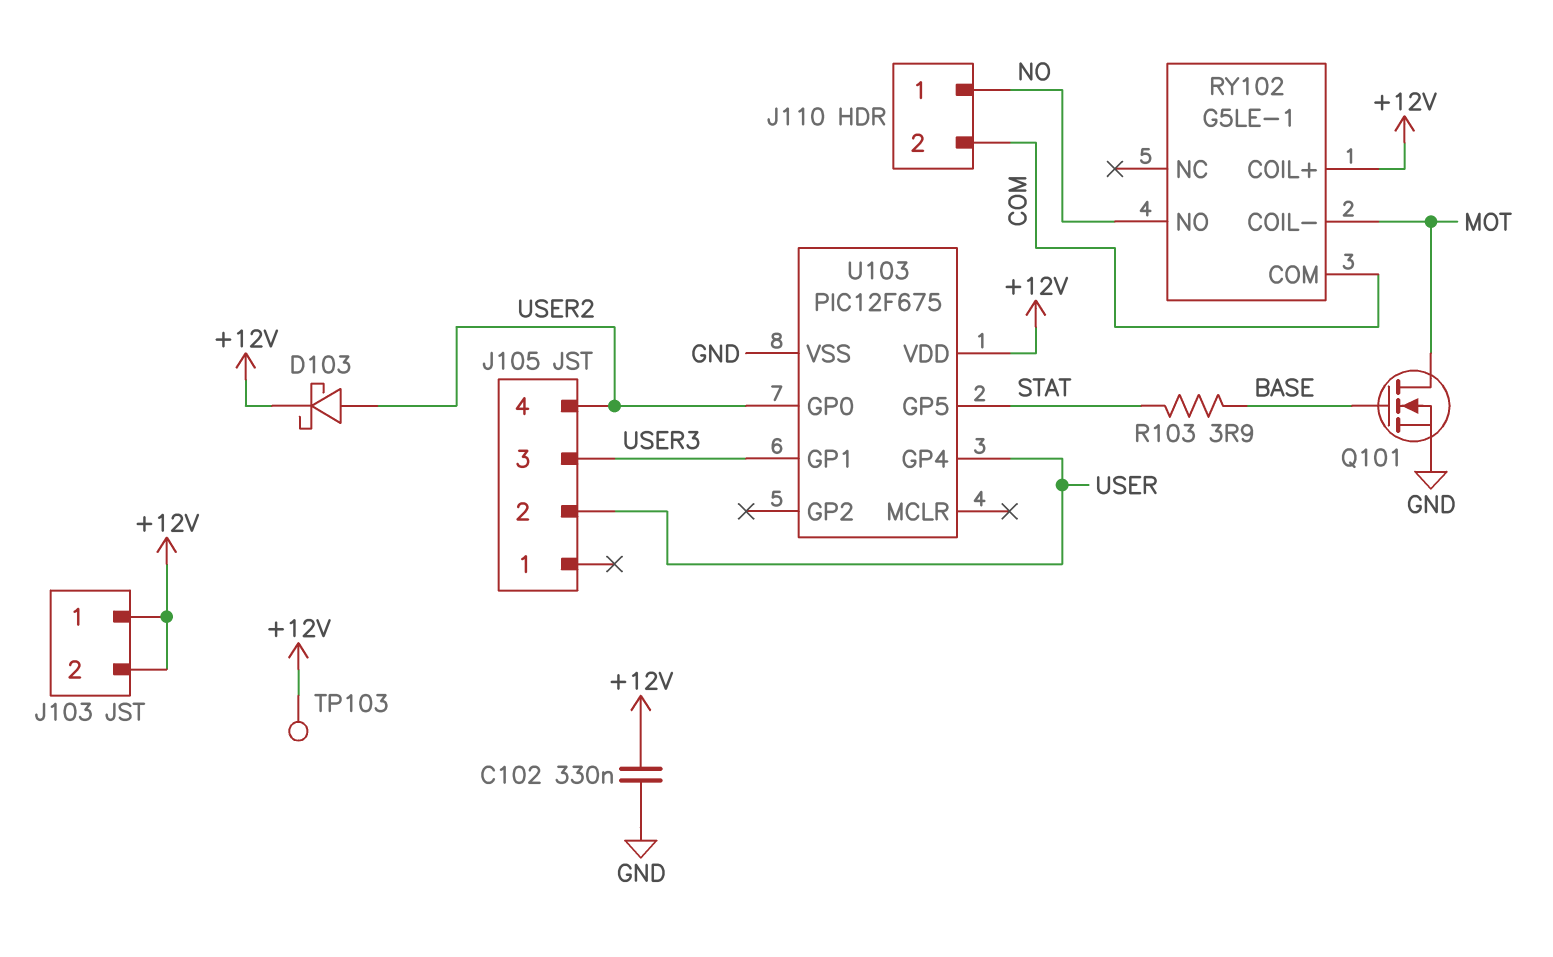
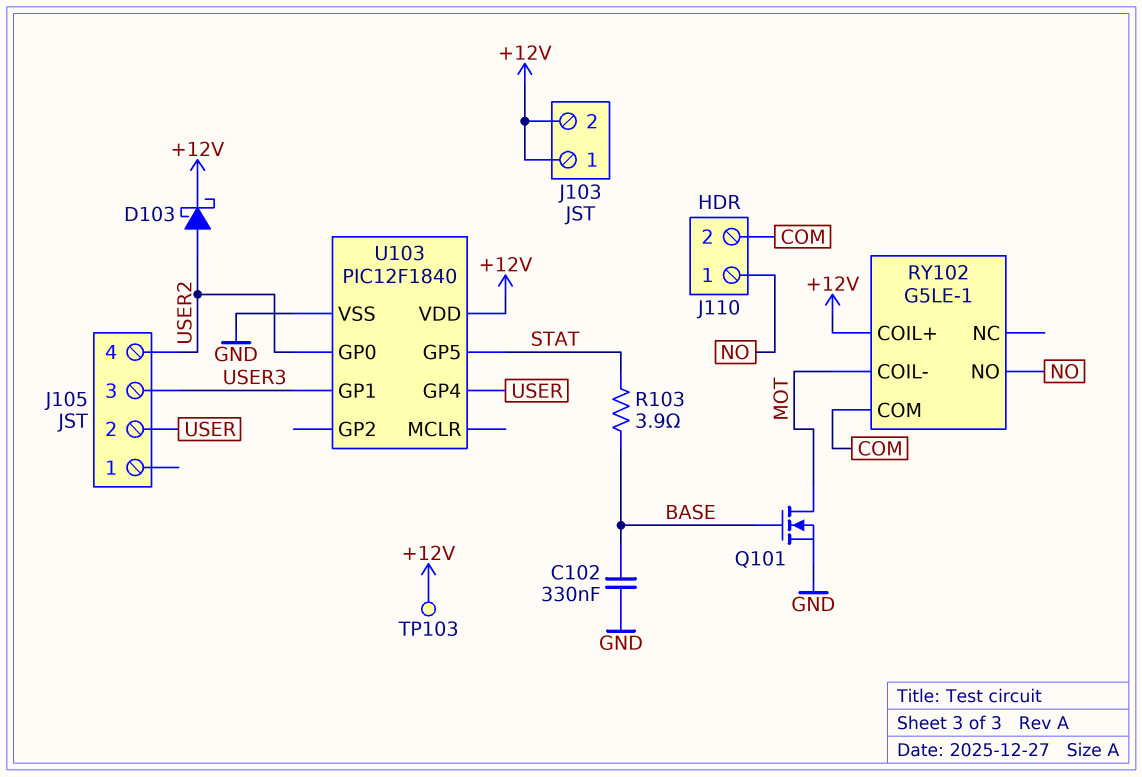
C102: 330nF (+12V, GND) -> 330nF (BASE, GND)
U103: PIC12F675 -> PIC12F1840

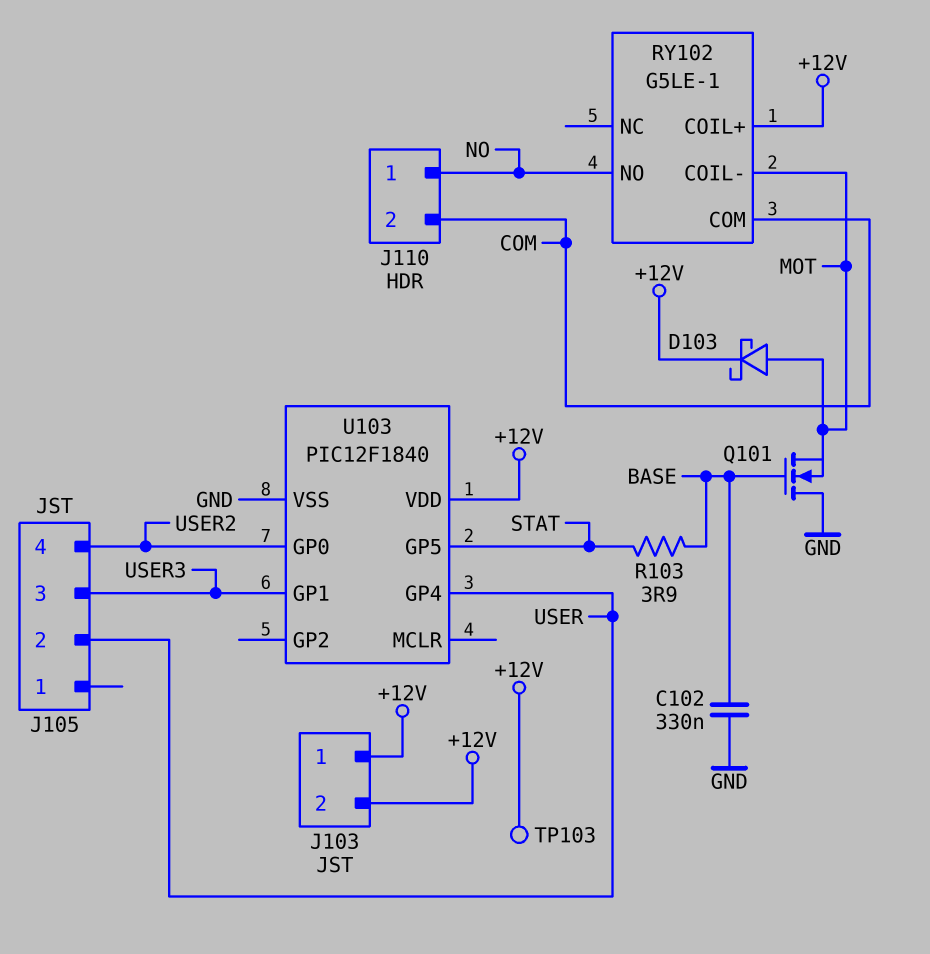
D103: schottky (A USER2, K +12V) -> schottky (A MOT, K +12V)
Q101: NMOS (G BASE, D MOT, S GND) -> NMOS (G BASE, D GND, S MOT)

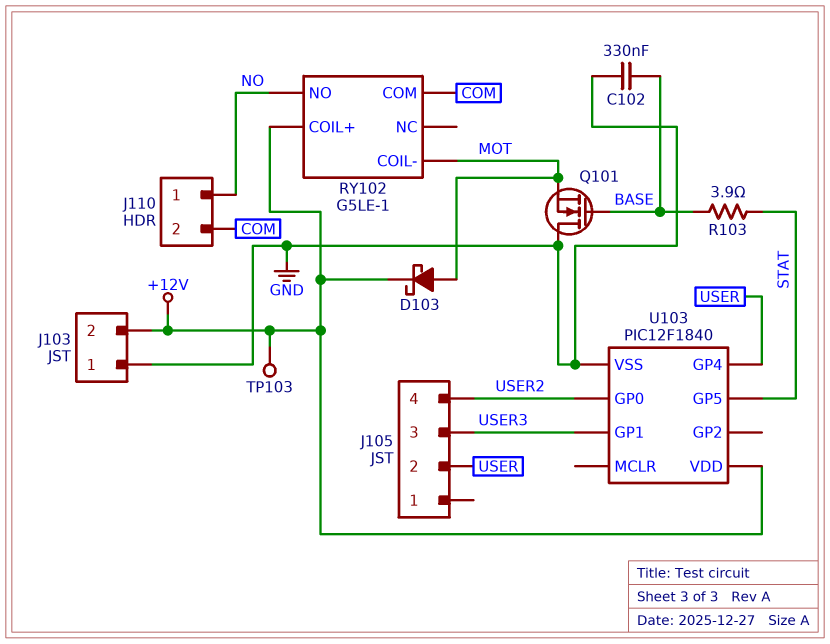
J103 pin 1: +12V -> GND

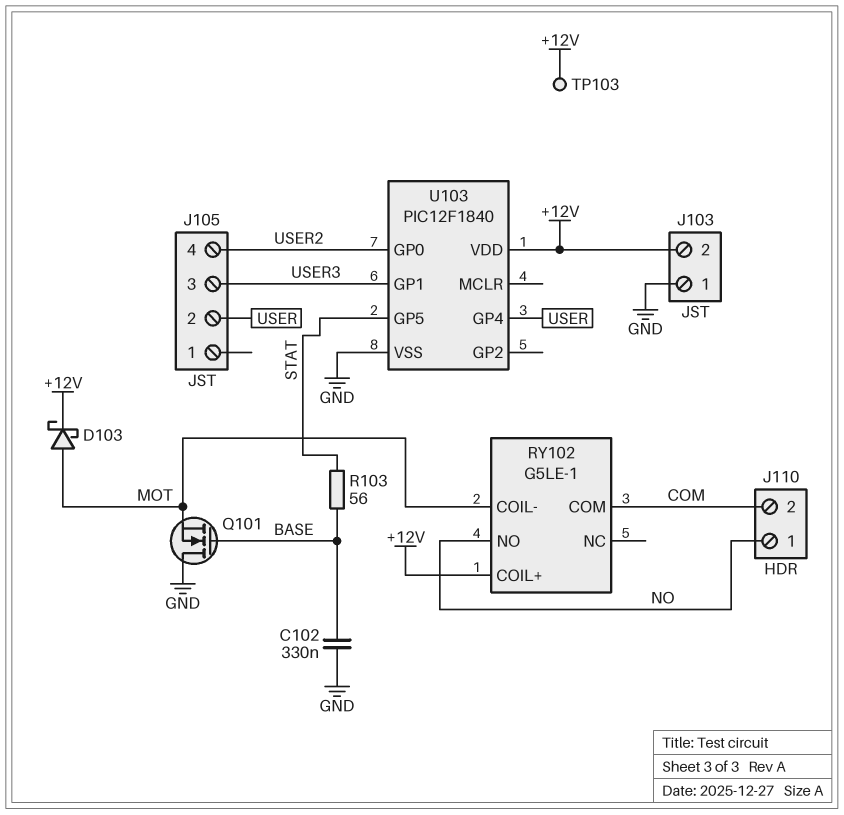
R103: 3.9 (BASE, STAT) -> 56 (BASE, STAT)

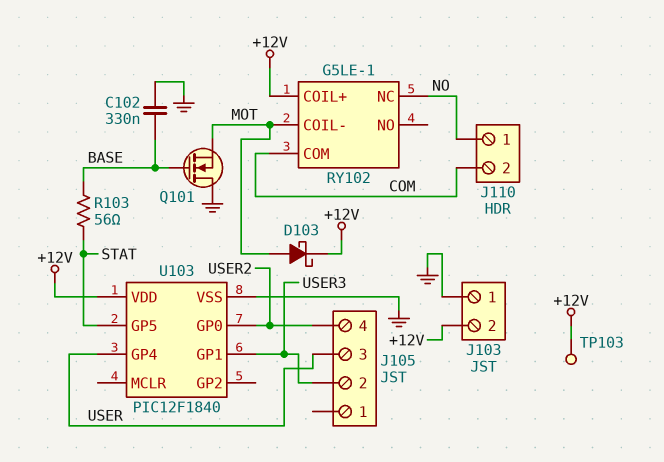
J105 pin 2: USER -> USER3
J105 pin 3: USER3 -> USER
RY102 pin NC: none -> NO
RY102 pin NO: NO -> none

